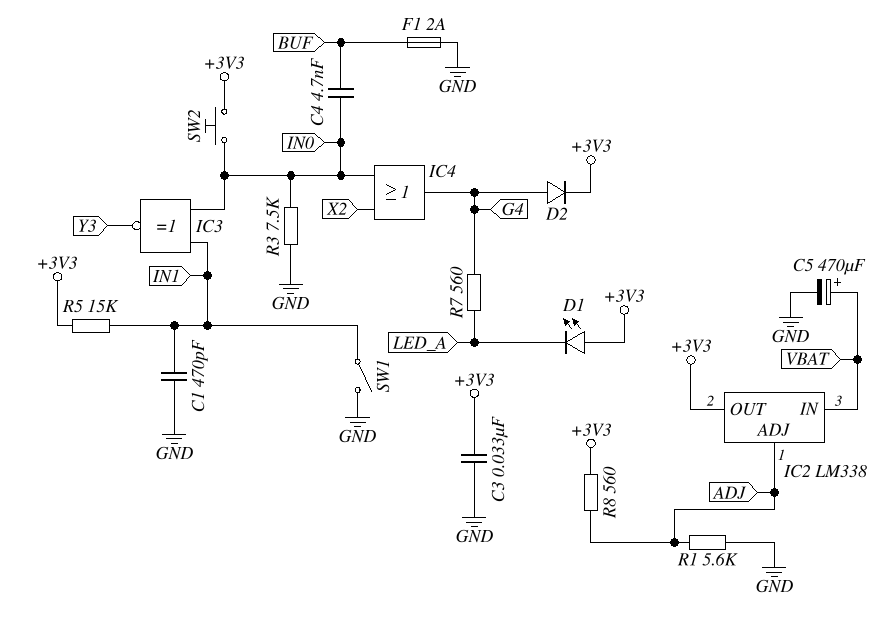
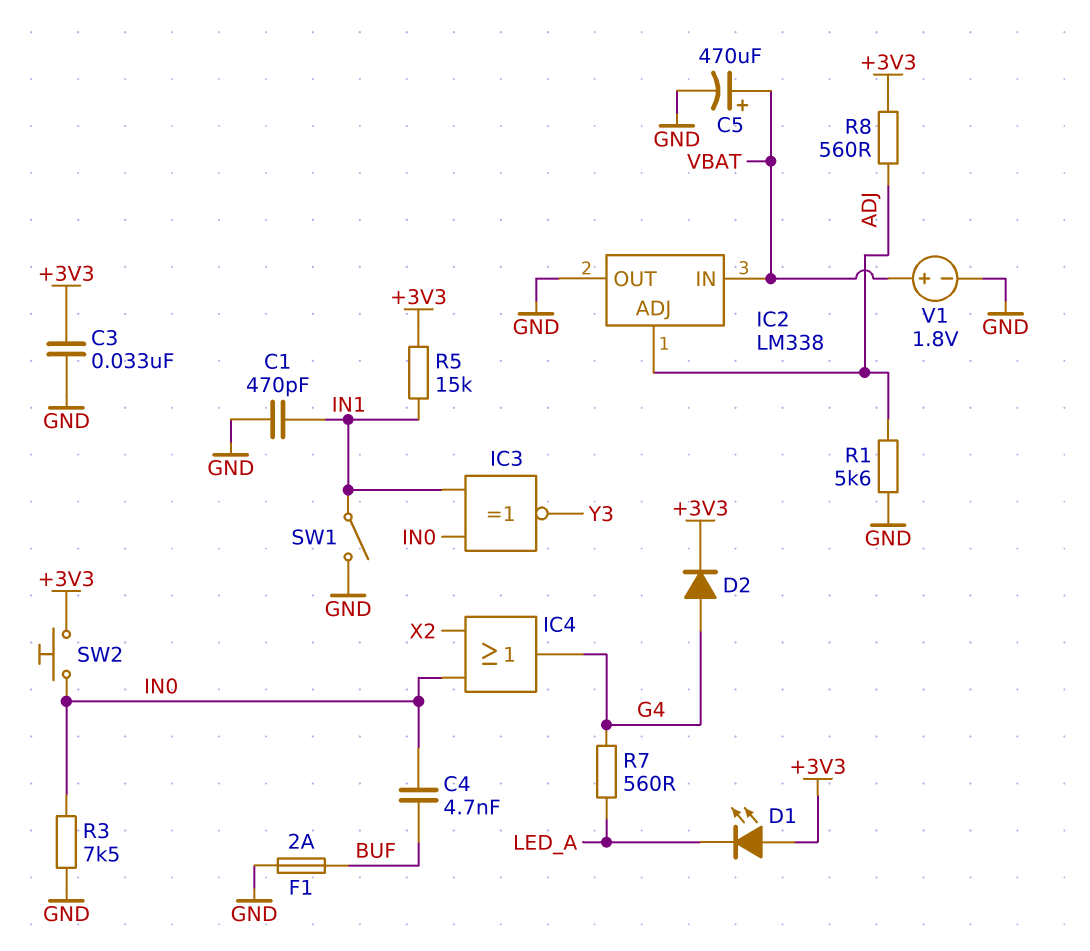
IC2 pin OUT: +3V3 -> GND
V1: none -> 1.8V (plus VBAT, minus GND)

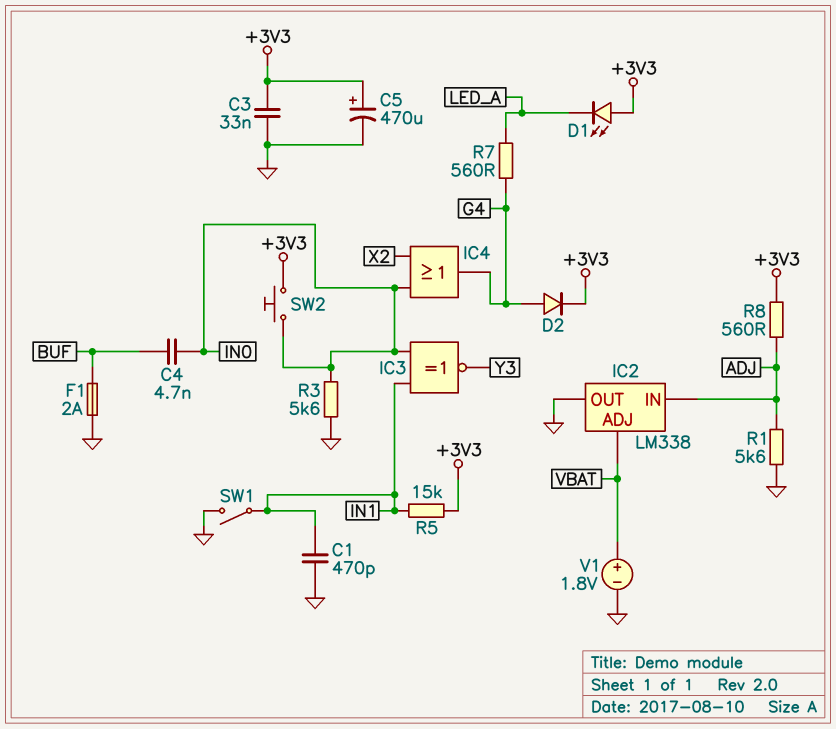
C5: 470uF (plus VBAT, minus GND) -> 470uF (plus +3V3, minus GND)
IC2 pin ADJ: ADJ -> VBAT
IC2 pin IN: VBAT -> ADJ
R3: 7.5k (GND, IN0) -> 5.6k (GND, IN0)

